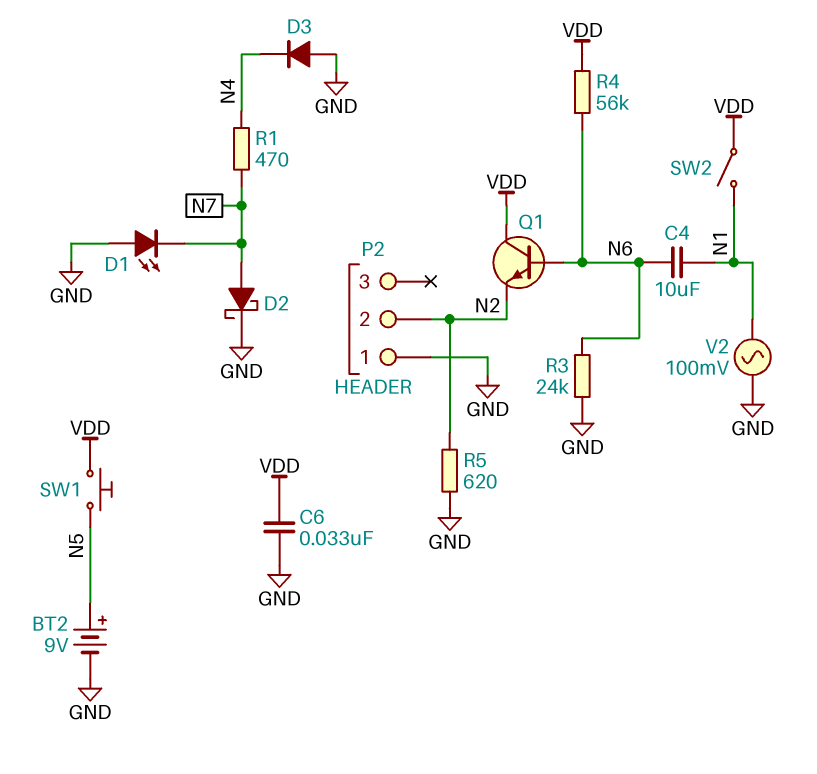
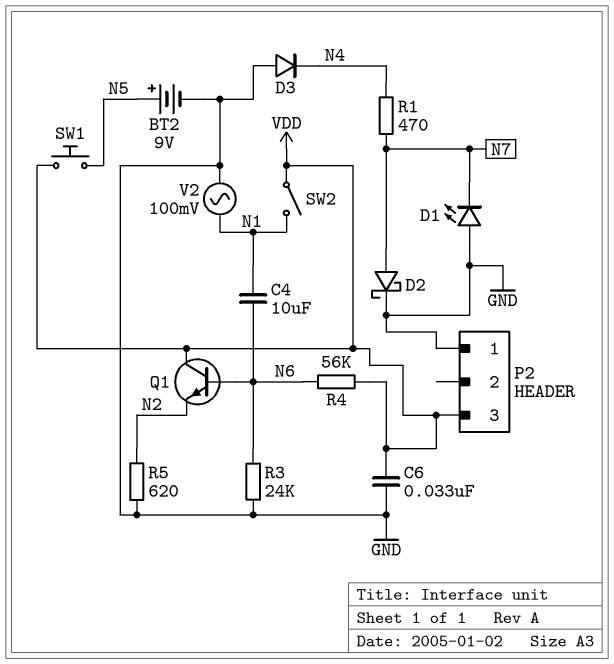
P2 pin 2: N2 -> none
P2 pin 3: none -> VDD

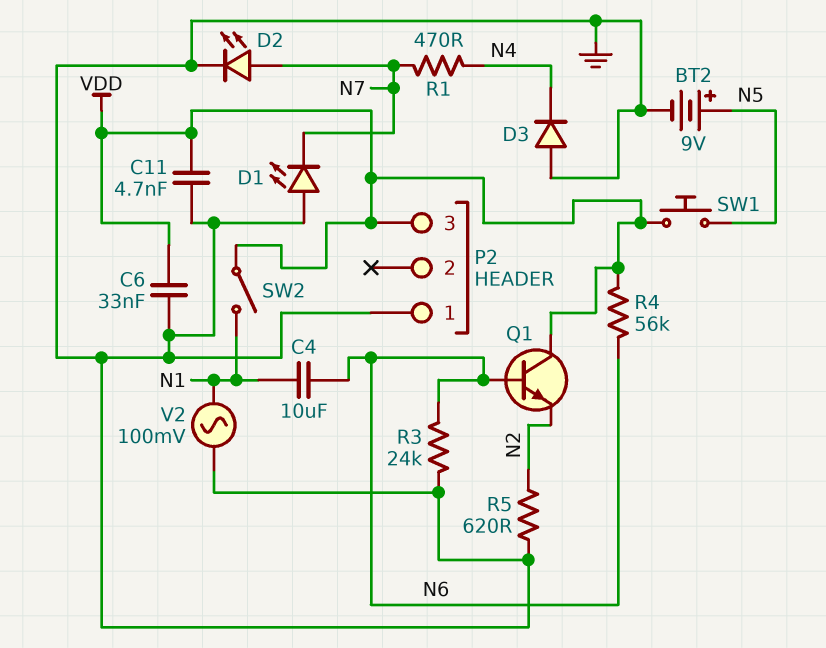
C11: none -> 4.7nF (GND, VDD)
D2: schottky (A N7, K GND) -> LED (A N7, K GND)

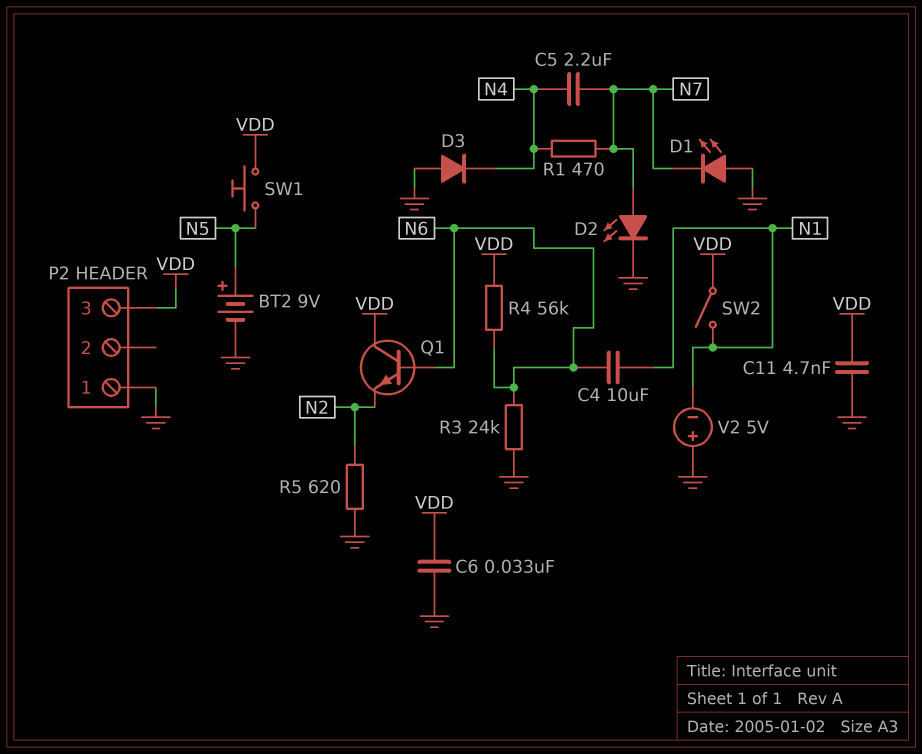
C5: none -> 2.2uF (N4, N7)
V2: AC 100mV (GND, N1) -> 5V (plus GND, minus N1)

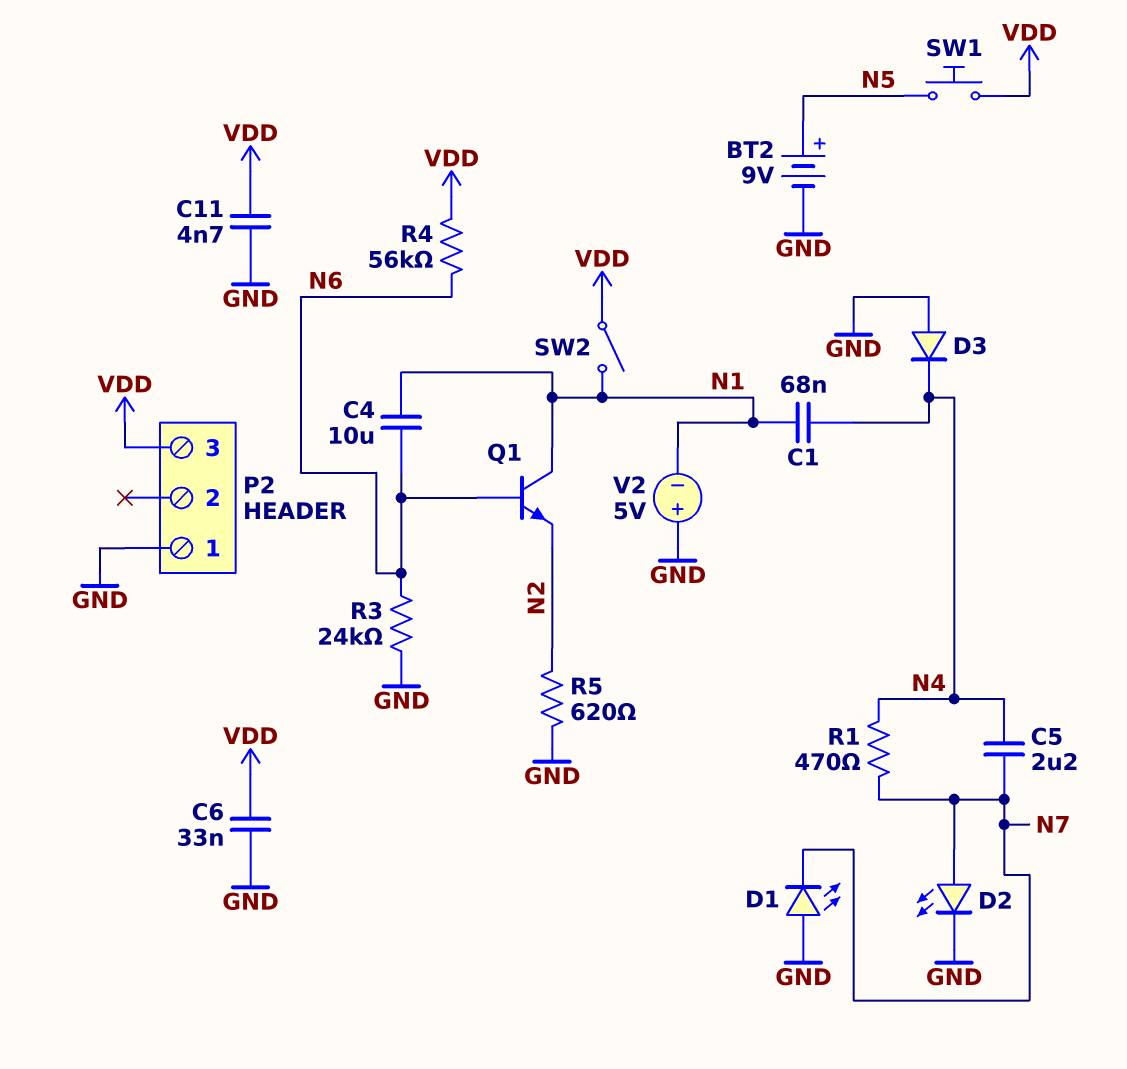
C1: none -> 68nF (N1, N4)
Q1: NPN (B N6, C VDD, E N2) -> NPN (B N6, C N1, E N2)

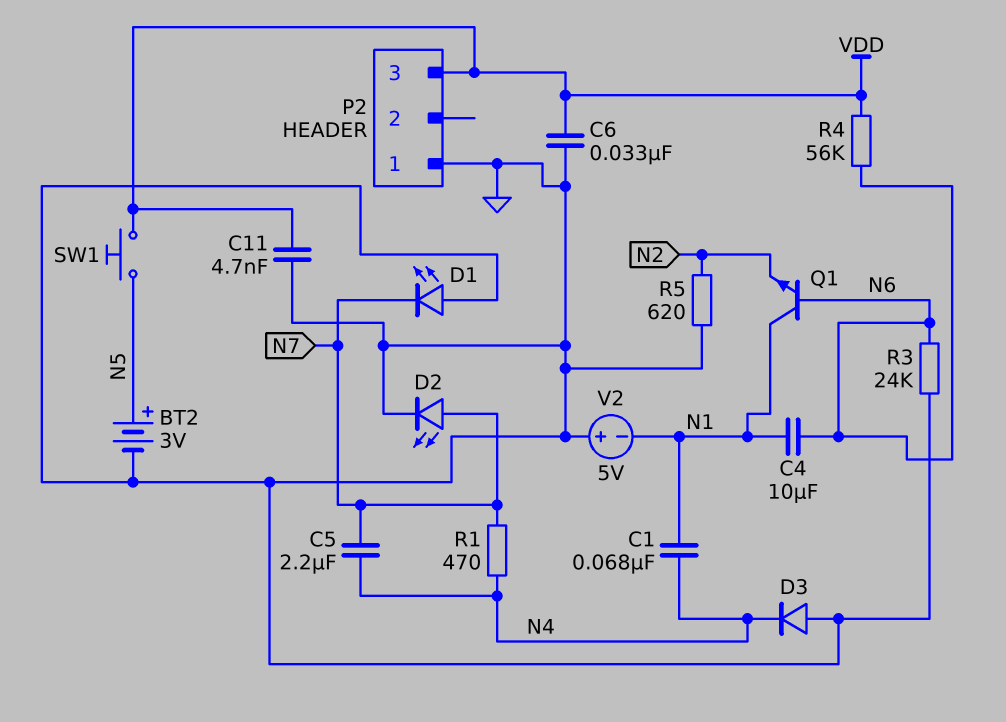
BT2: 9V (plus N5, minus GND) -> 3V (plus N5, minus GND)
SW2: switch (N1, VDD) -> none

